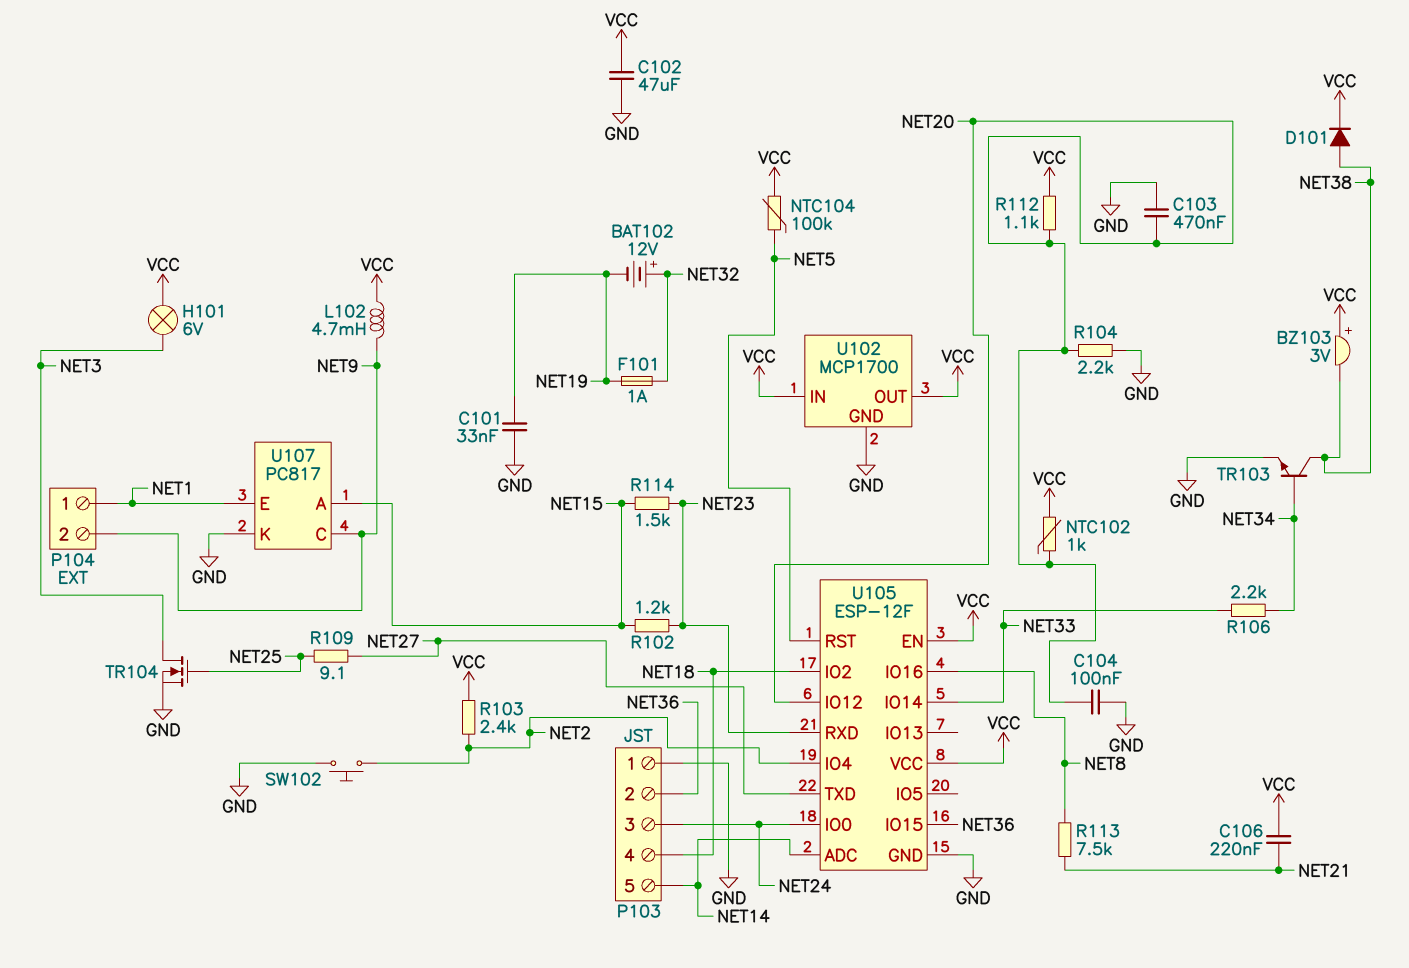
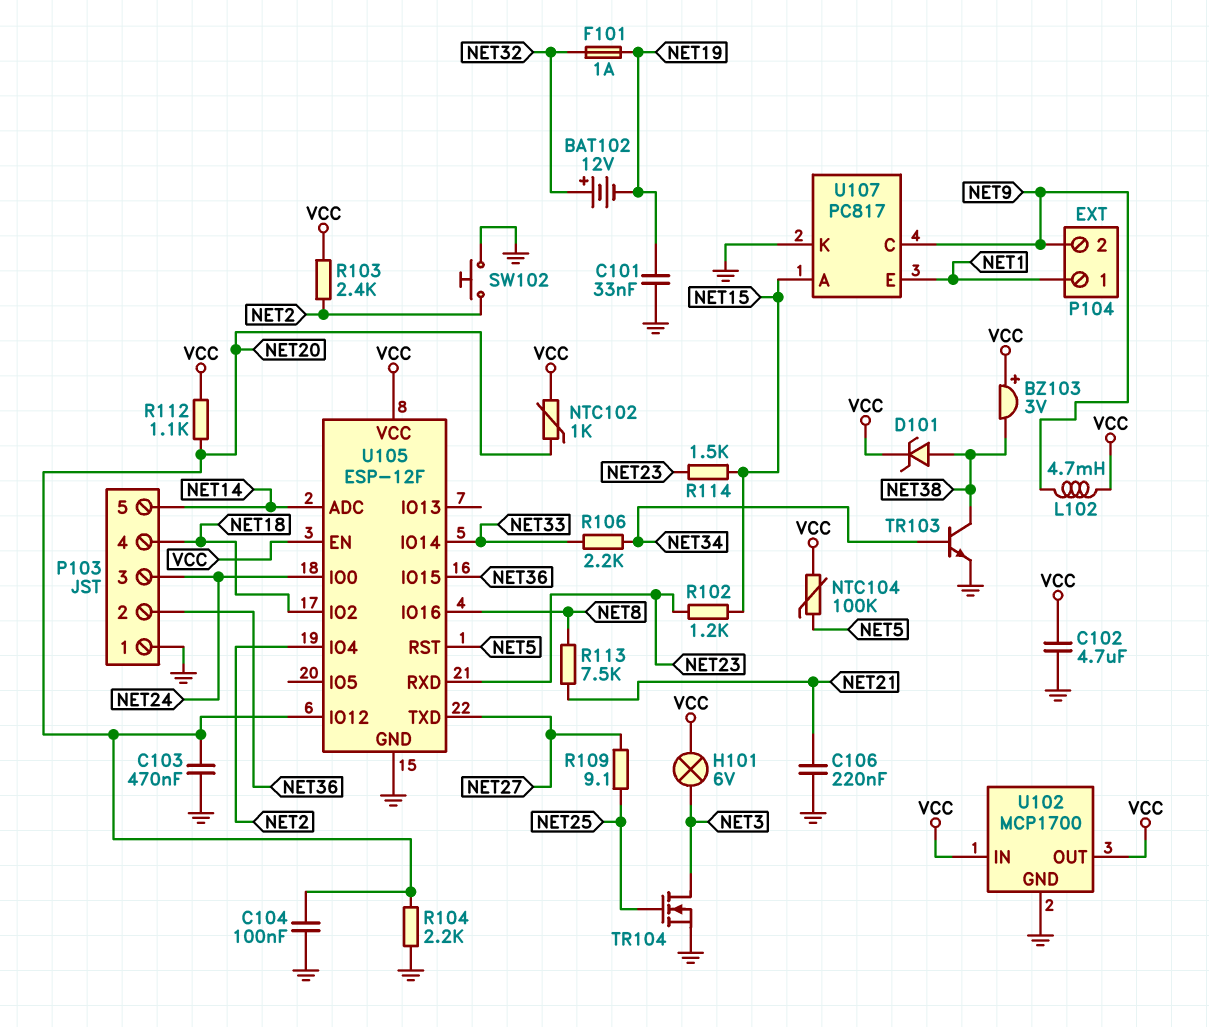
C102: 47uF (GND, VCC) -> 4.7uF (GND, VCC)
C106: 220nF (NET21, VCC) -> 220nF (GND, NET21)
D101: diode (A NET38, K VCC) -> zener (A NET38, K VCC)

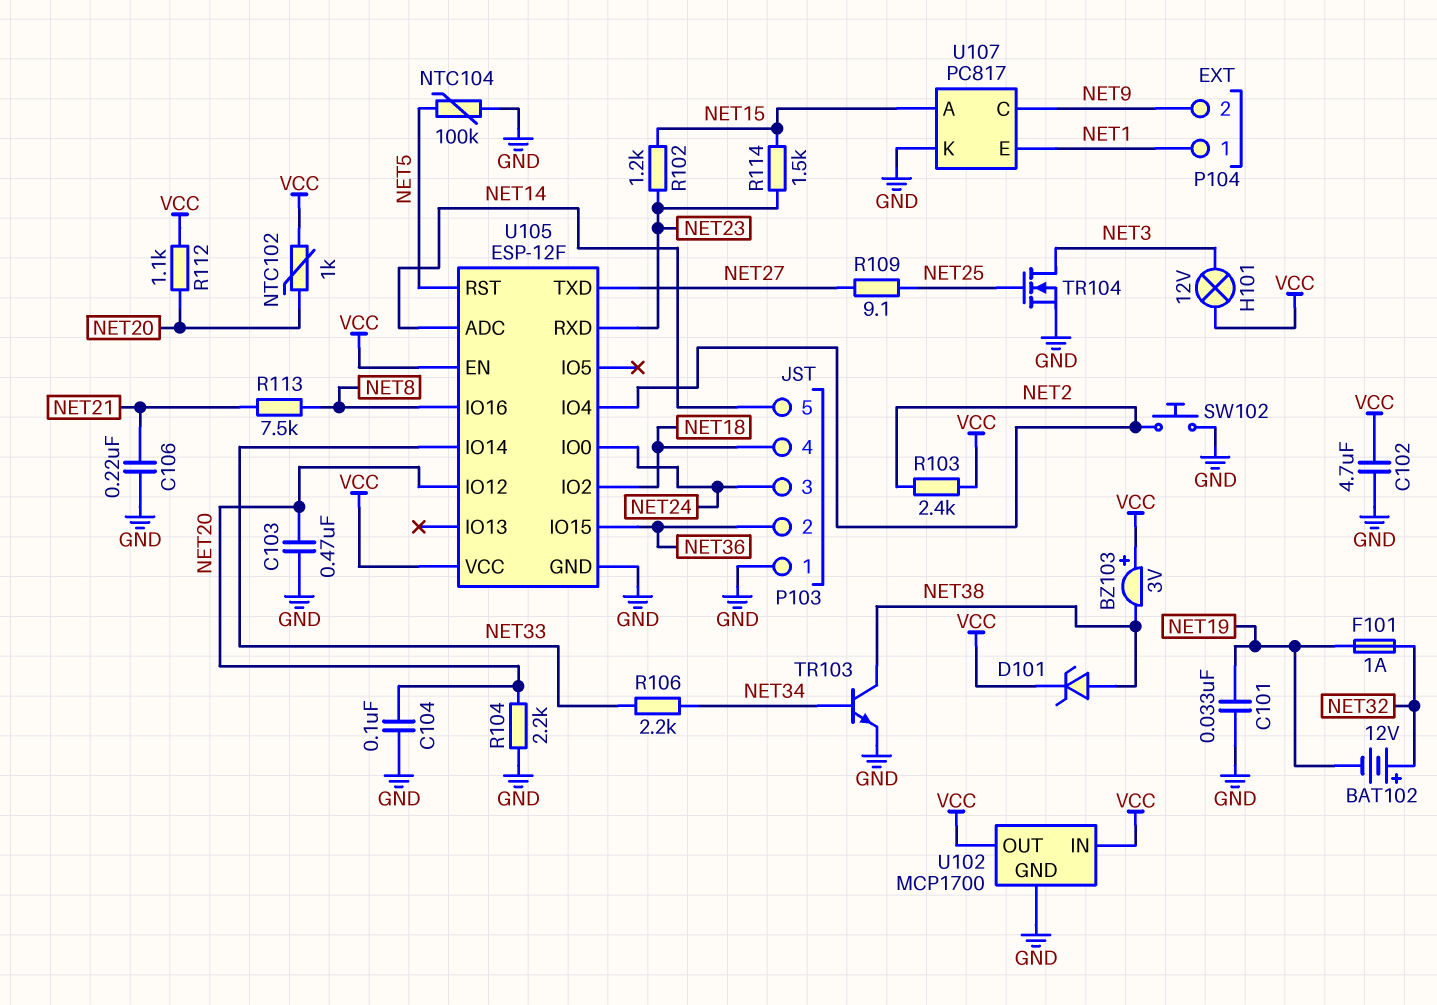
H101: lamp 6V (NET3, VCC) -> lamp 12V (NET3, VCC)
L102: 4.7mH (NET9, VCC) -> none
NTC104: 100k (NET5, VCC) -> 100k (GND, NET5)

